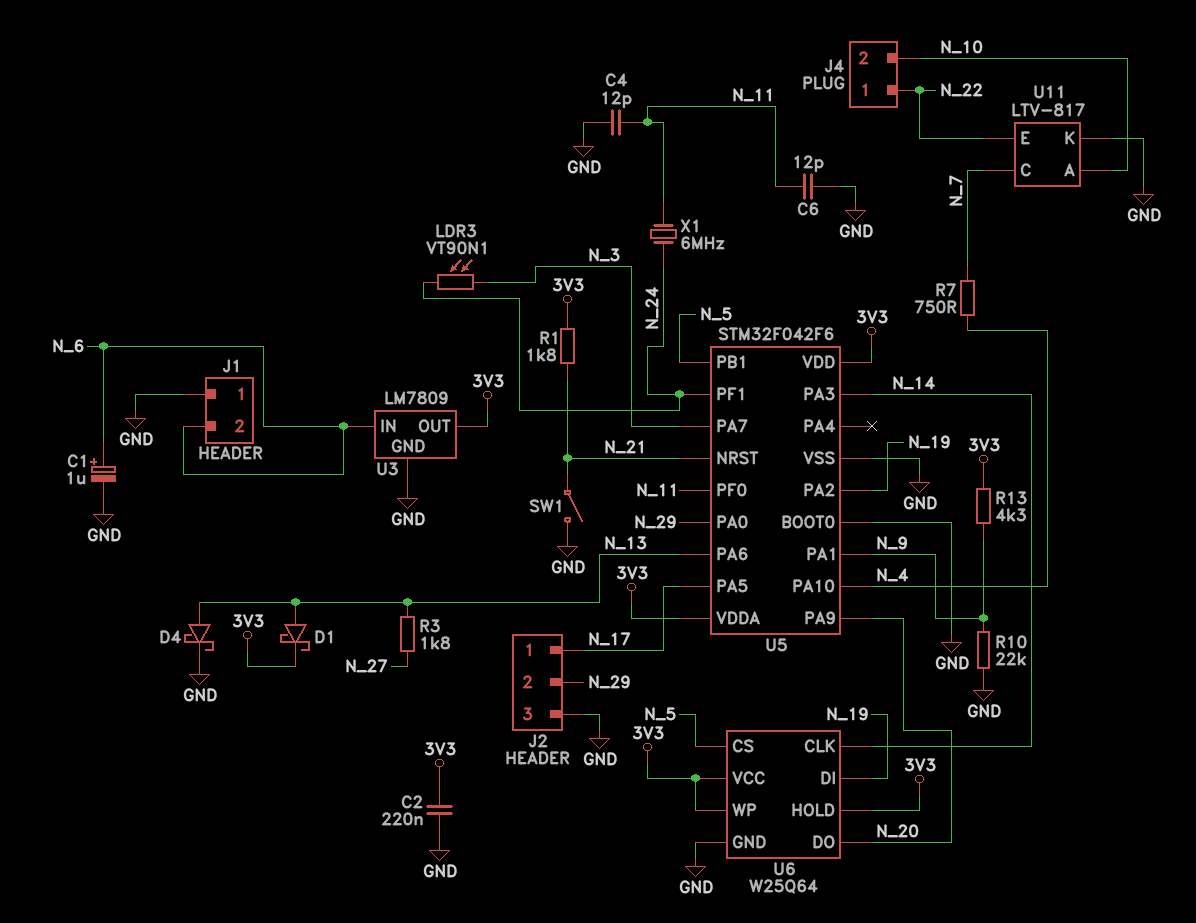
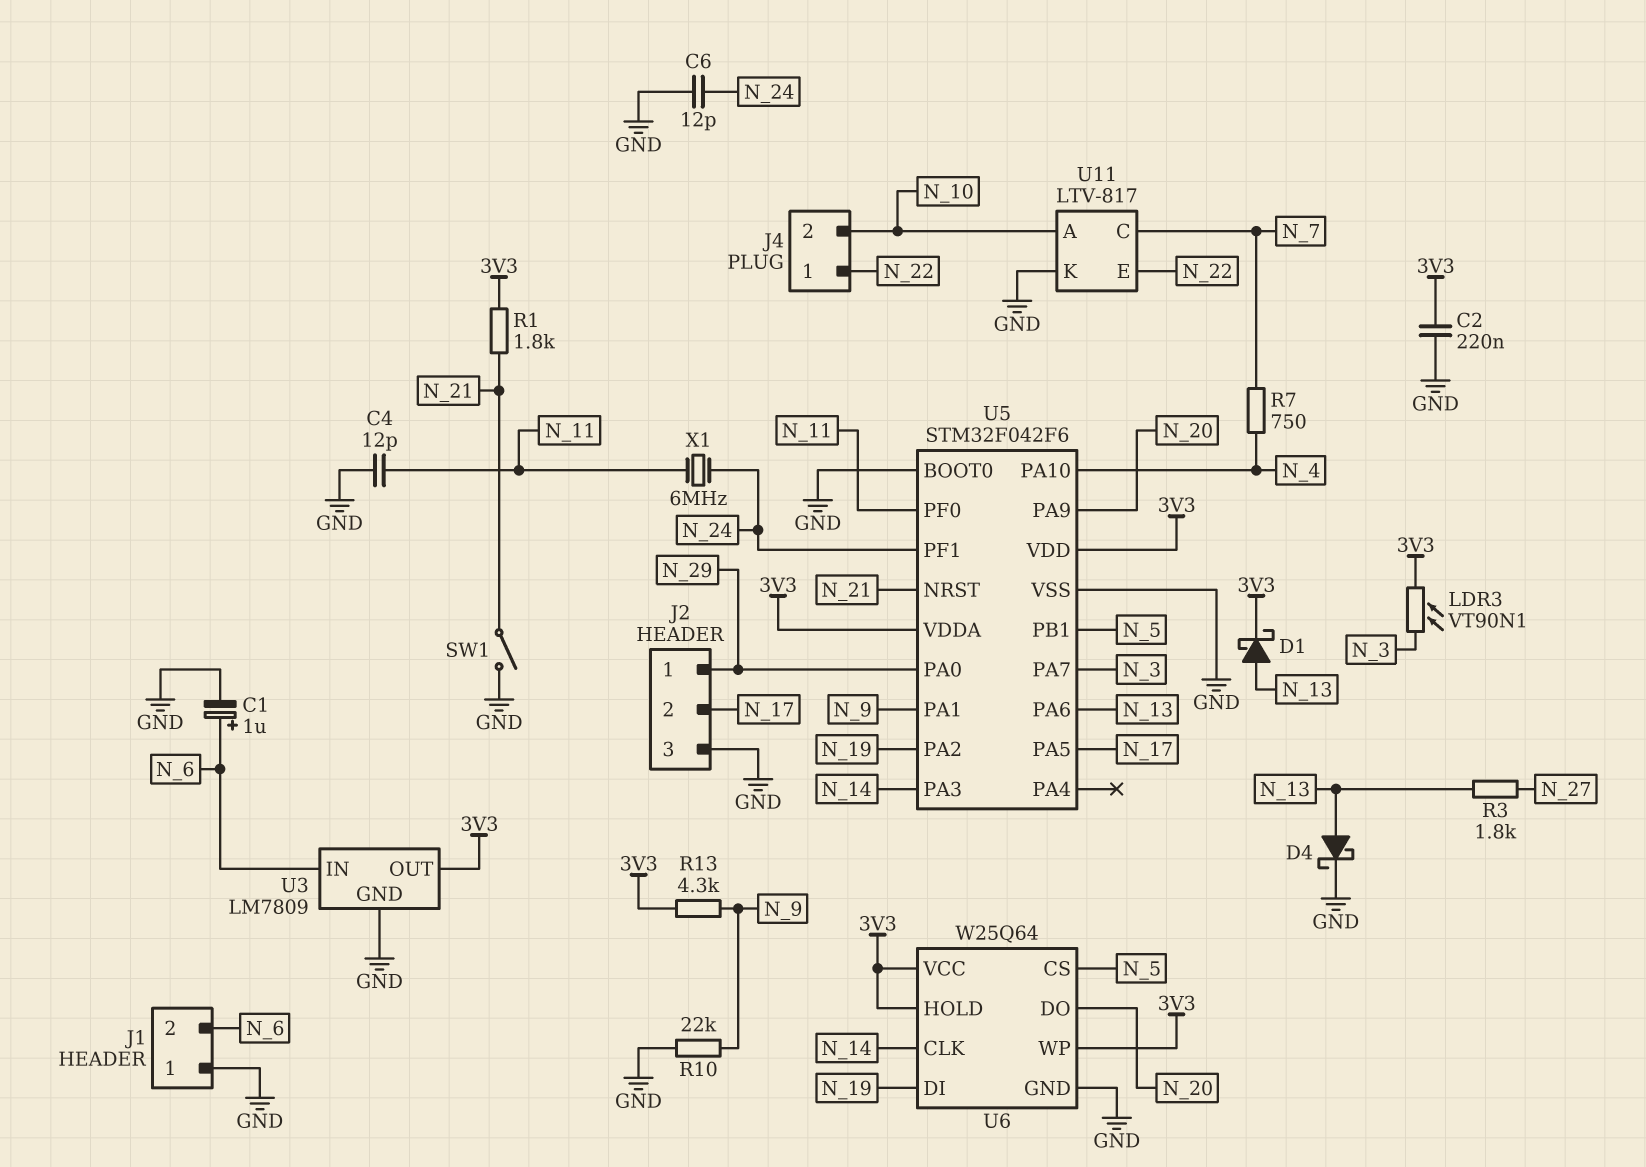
C6: 12pF (GND, N_11) -> 12pF (GND, N_24)
J2 pin 1: N_17 -> N_29
J2 pin 2: N_29 -> N_17
LDR3: VT90N1 (N_3, N_24) -> VT90N1 (3V3, N_3)

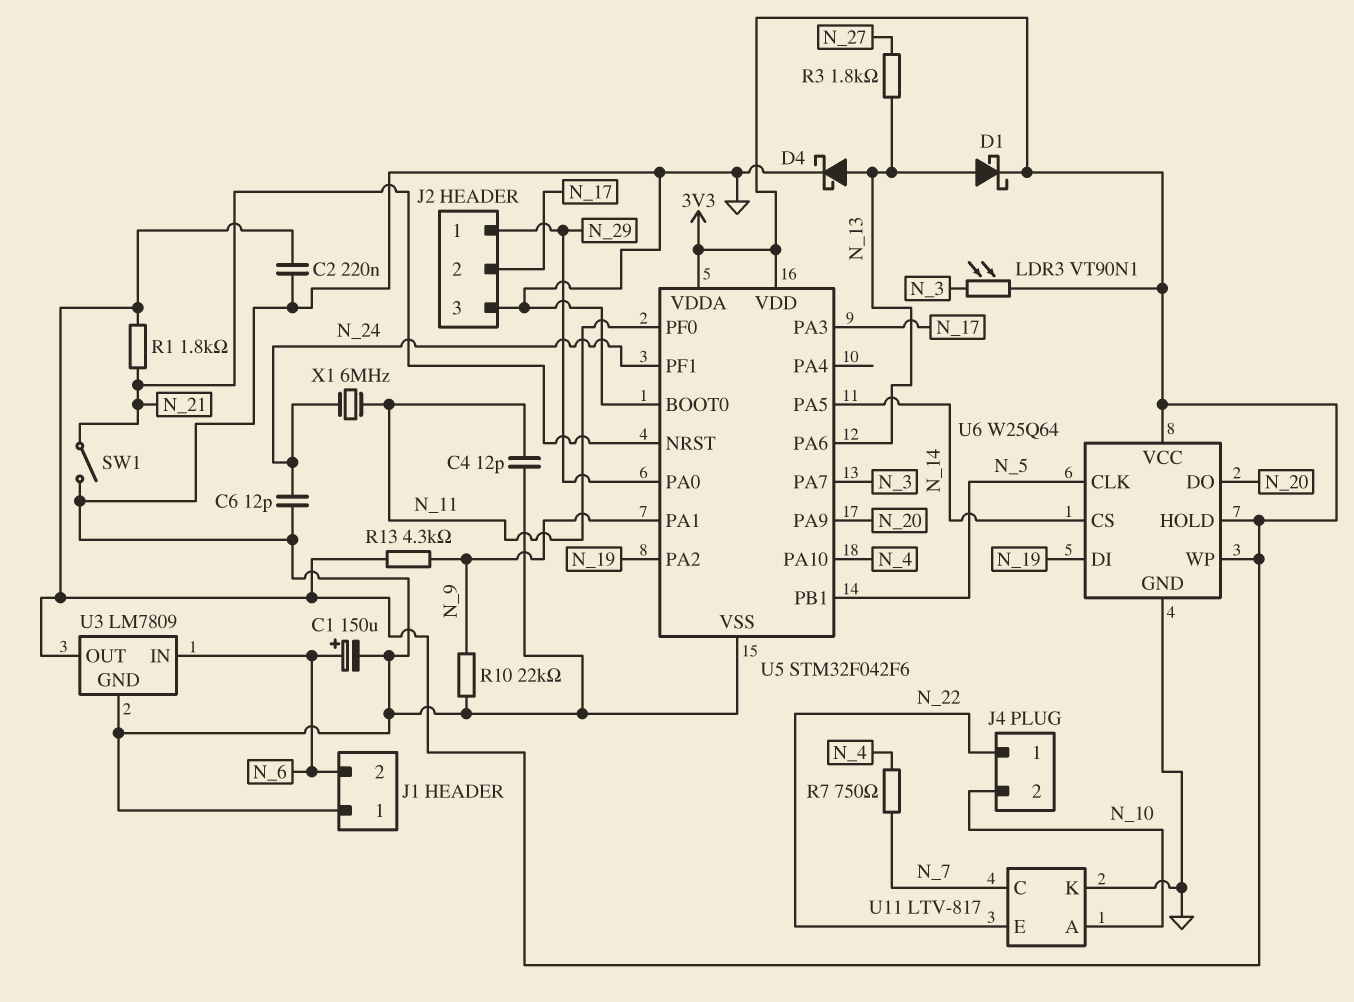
C1: 1uF (plus N_6, minus GND) -> 150uF (plus N_6, minus GND)
U5 pin PA3: N_14 -> N_17
U5 pin PA5: N_17 -> N_14
U6 pin CLK: N_14 -> N_5
U6 pin CS: N_5 -> N_14

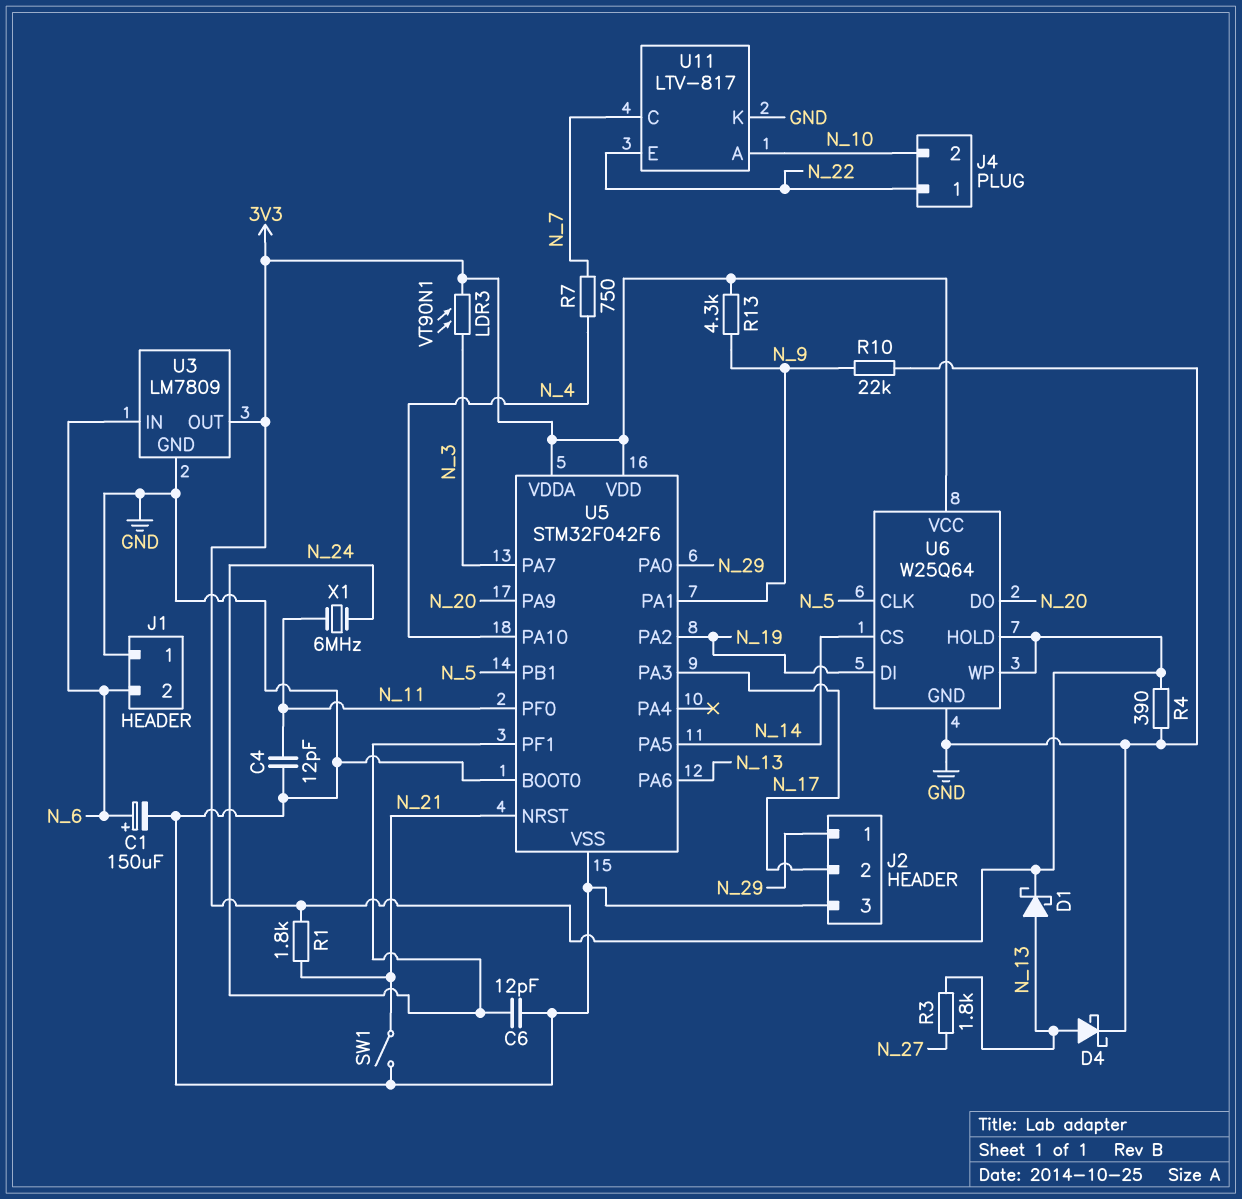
C2: 220nF (3V3, GND) -> none
R4: none -> 390 (3V3, GND)

